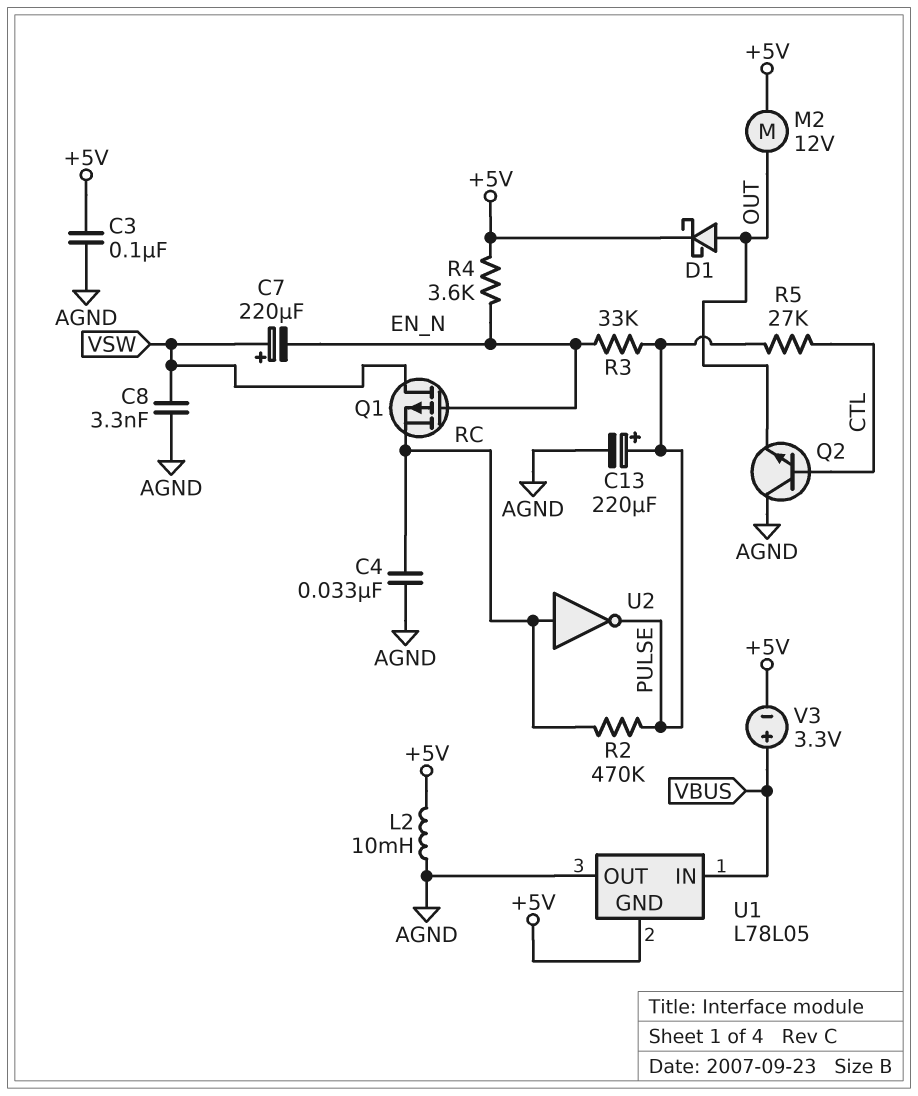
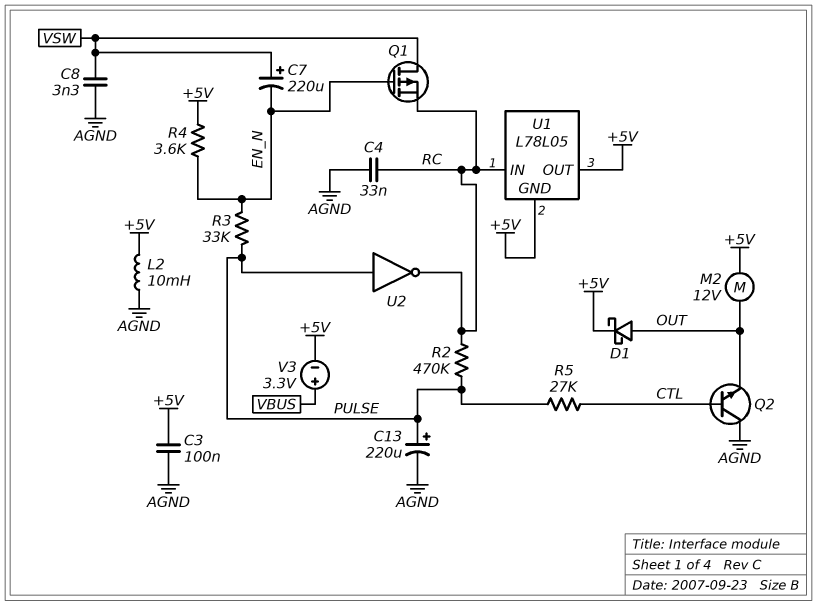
U1 pin IN: VBUS -> RC
U1 pin OUT: AGND -> +5V
U2: NOT (in RC, out PULSE) -> NOT (in PULSE, out RC)

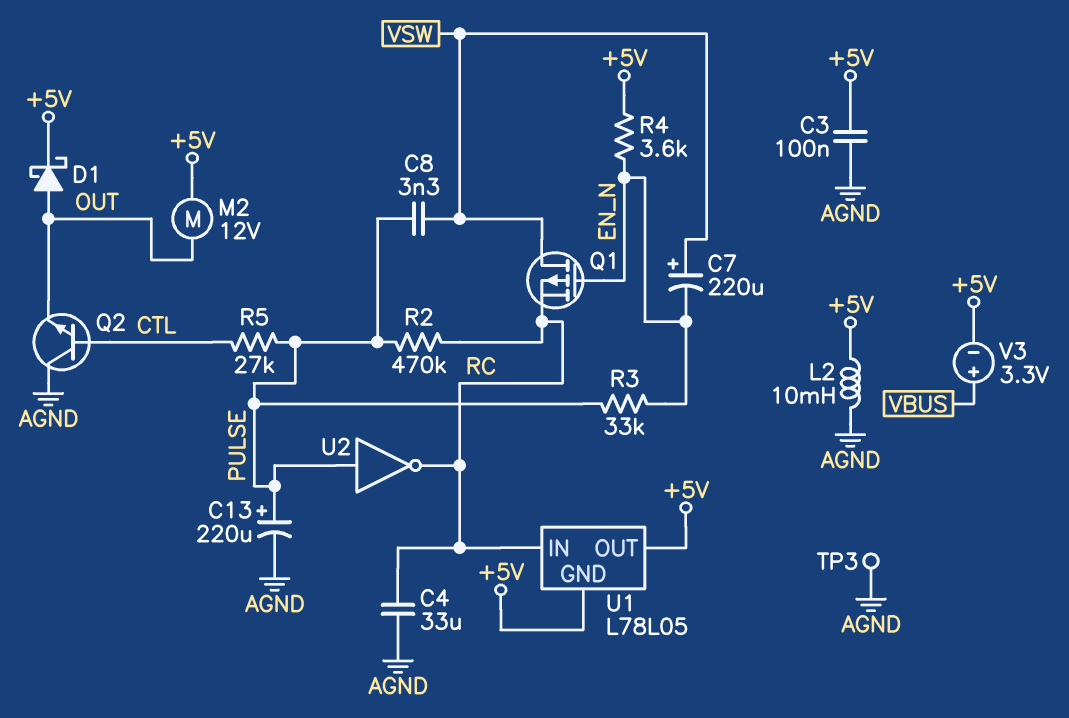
C4: 33nF (AGND, RC) -> 33uF (AGND, RC)
C8: 3.3nF (AGND, VSW) -> 3.3nF (PULSE, VSW)
TP3: none -> test point (AGND)

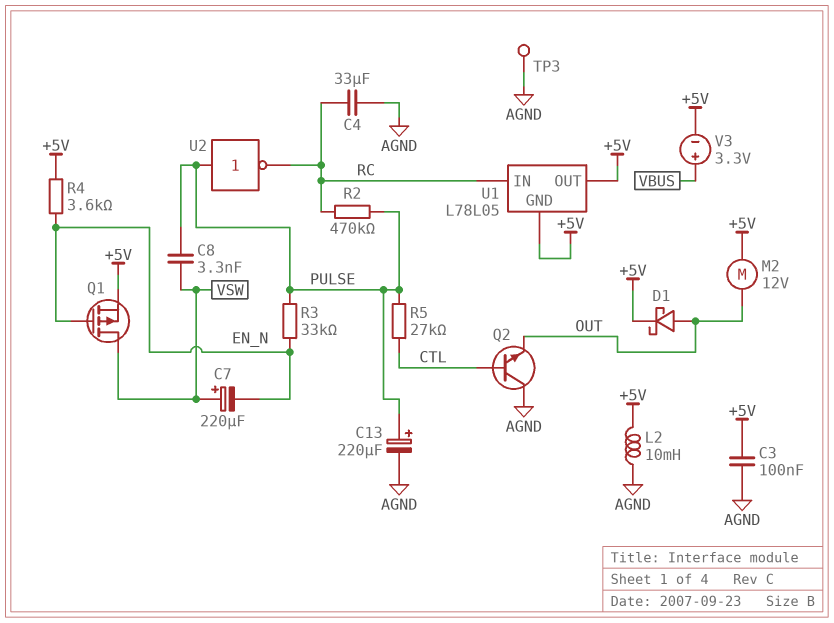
Q1: PMOS (G EN_N, D VSW, S RC) -> PMOS (G EN_N, D VSW, S +5V)

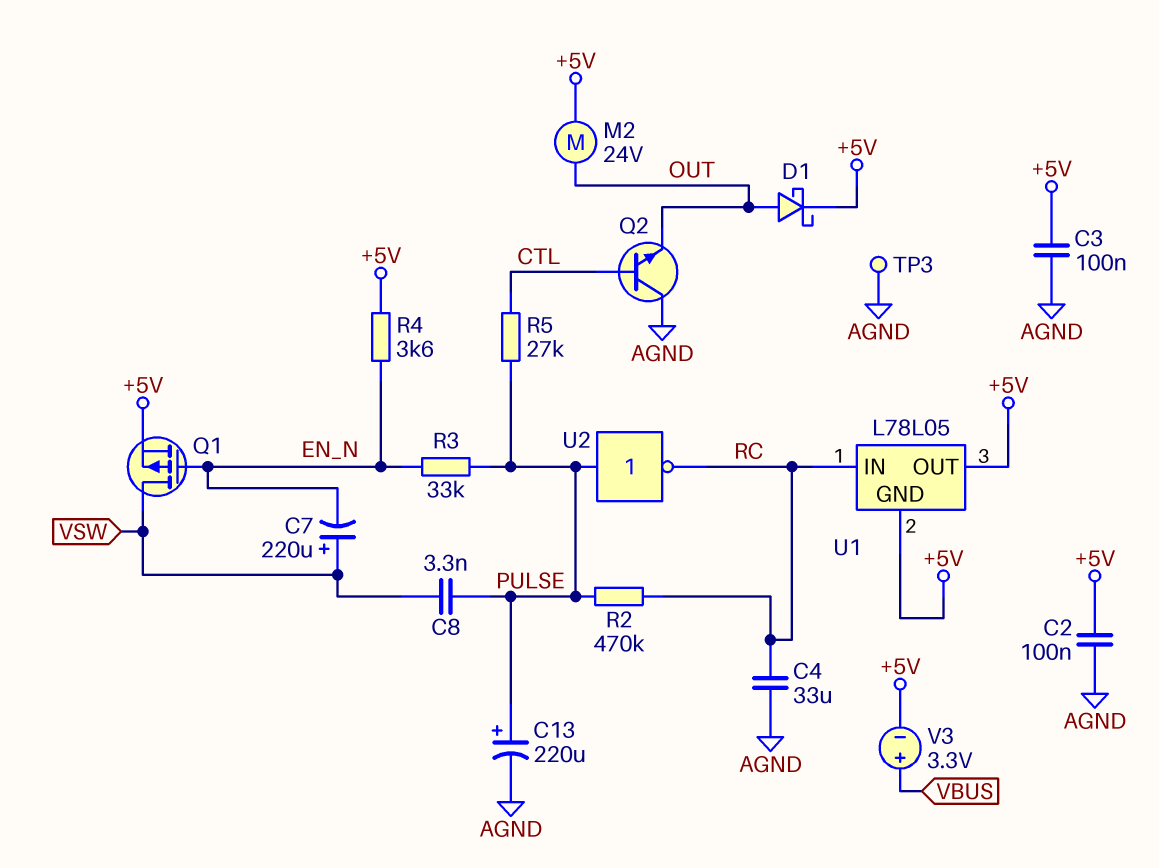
C2: none -> 100nF (+5V, AGND)
L2: 10mH (+5V, AGND) -> none
M2: motor 12V (+5V, OUT) -> motor 24V (+5V, OUT)

